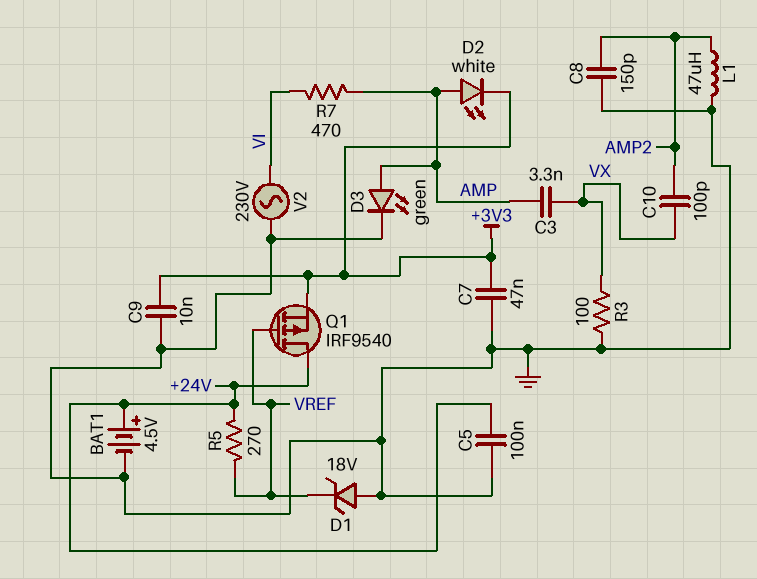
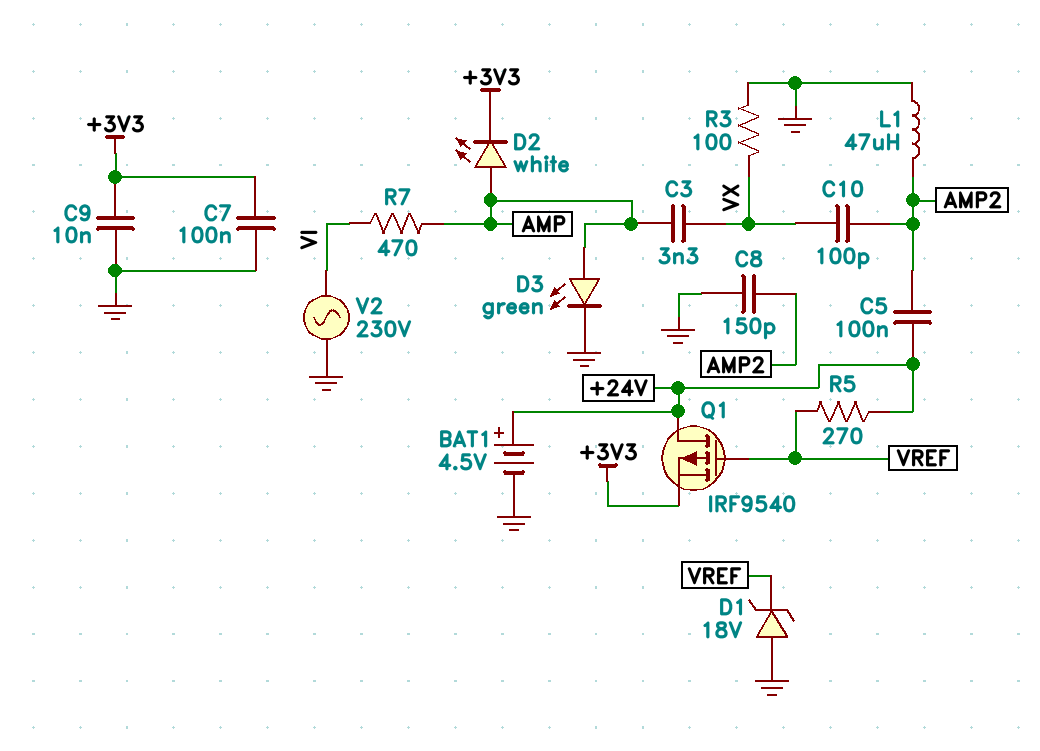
C5: 100nF (+24V, GND) -> 100nF (+24V, AMP2)
C7: 47nF (+3V3, GND) -> 100nF (+3V3, GND)

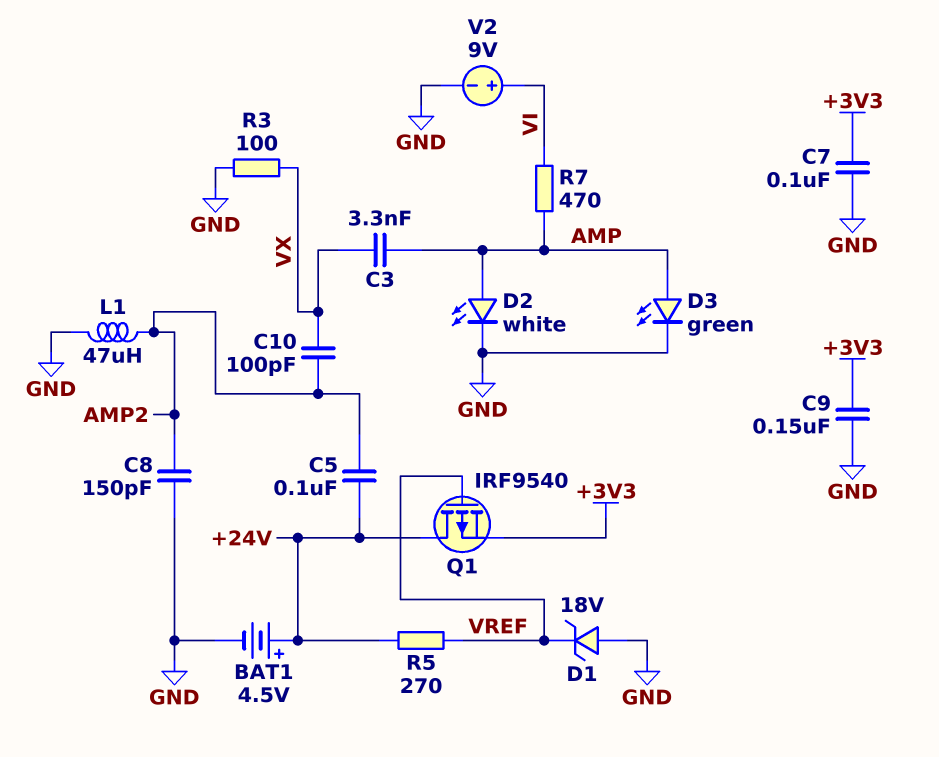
C9: 10nF (+3V3, GND) -> 150nF (+3V3, GND)
D2: LED white (A AMP, K +3V3) -> LED white (A AMP, K GND)
V2: AC 230V (GND, VI) -> 9V (plus VI, minus GND)

